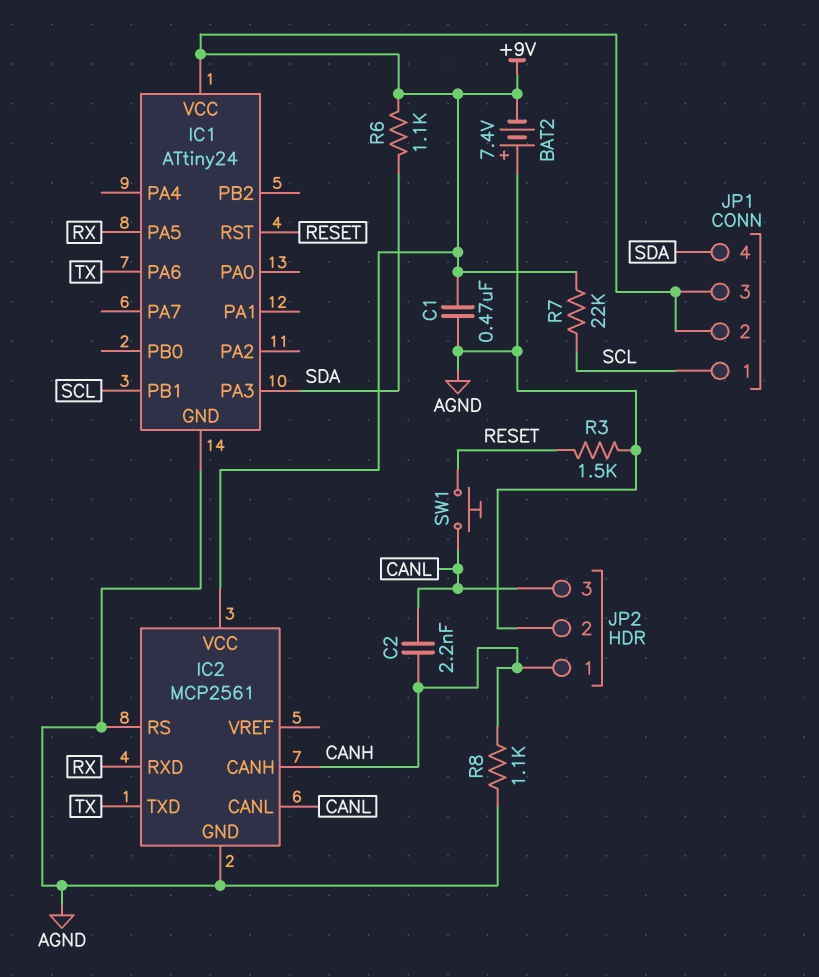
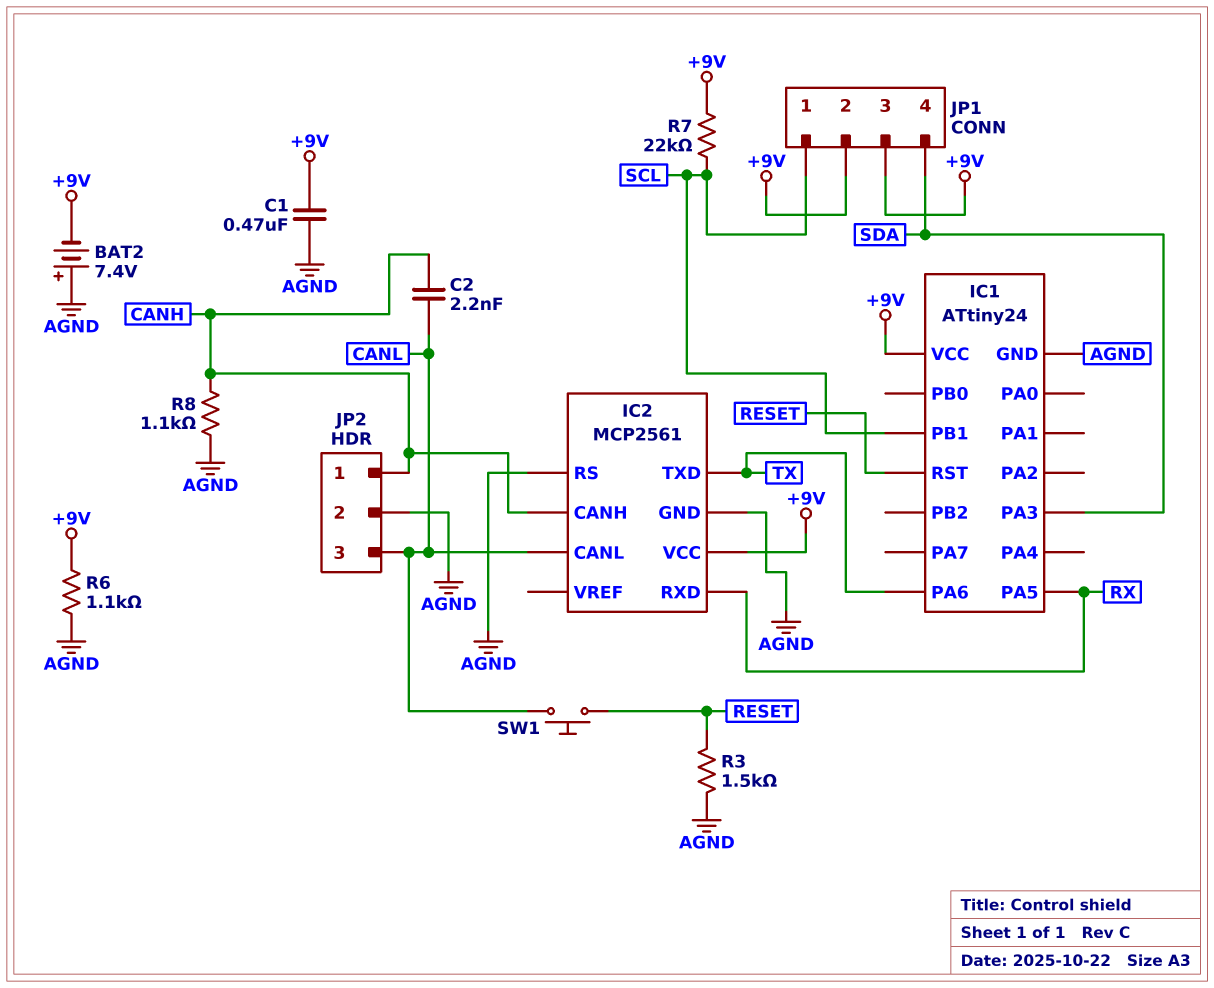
R6: 1.1k (+9V, SDA) -> 1.1k (+9V, AGND)

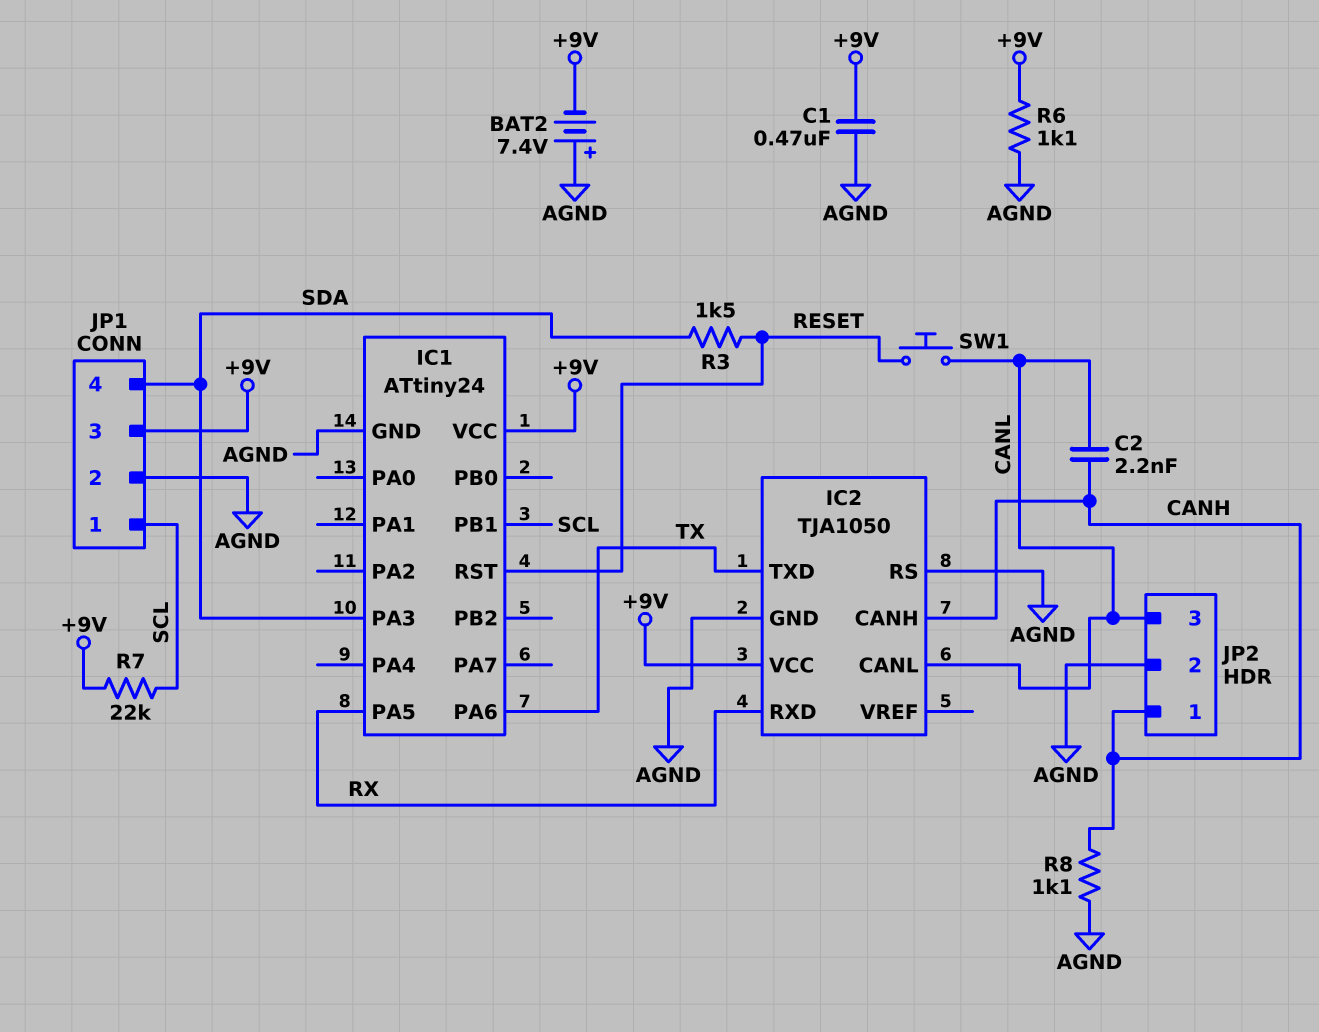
IC2: MCP2561 -> TJA1050
JP1 pin 2: +9V -> AGND
R3: 1.5k (AGND, RESET) -> 1.5k (RESET, SDA)

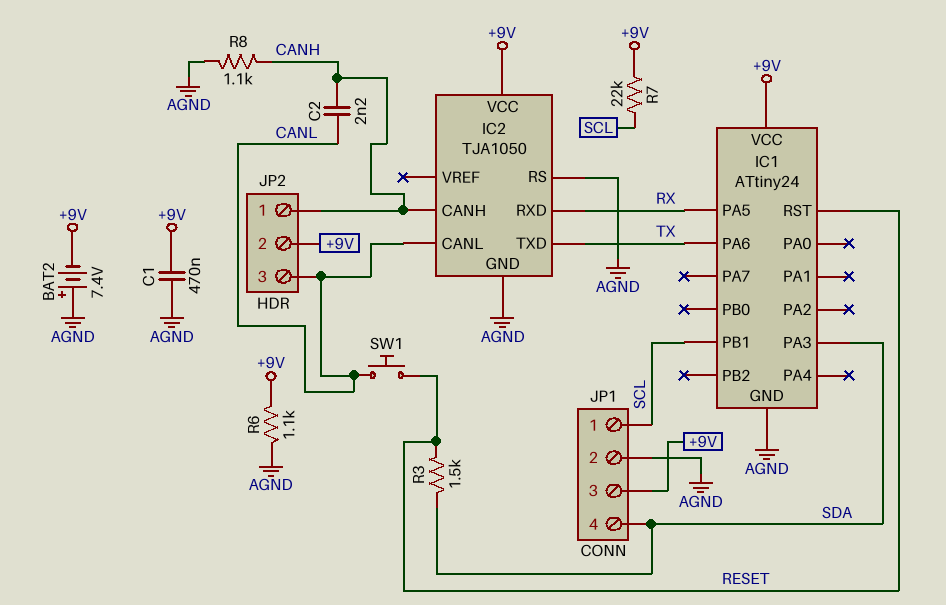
JP2 pin 2: AGND -> +9V

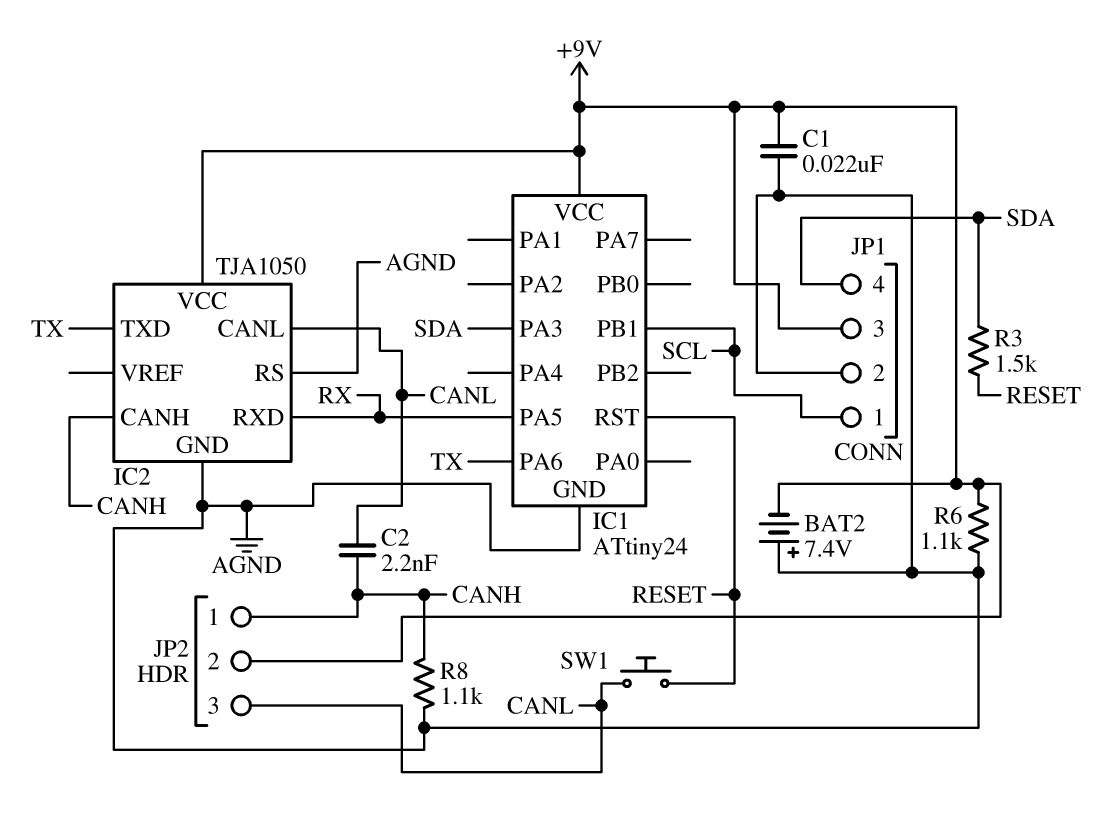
C1: 470nF (+9V, AGND) -> 22nF (+9V, AGND)
R7: 22k (+9V, SCL) -> none

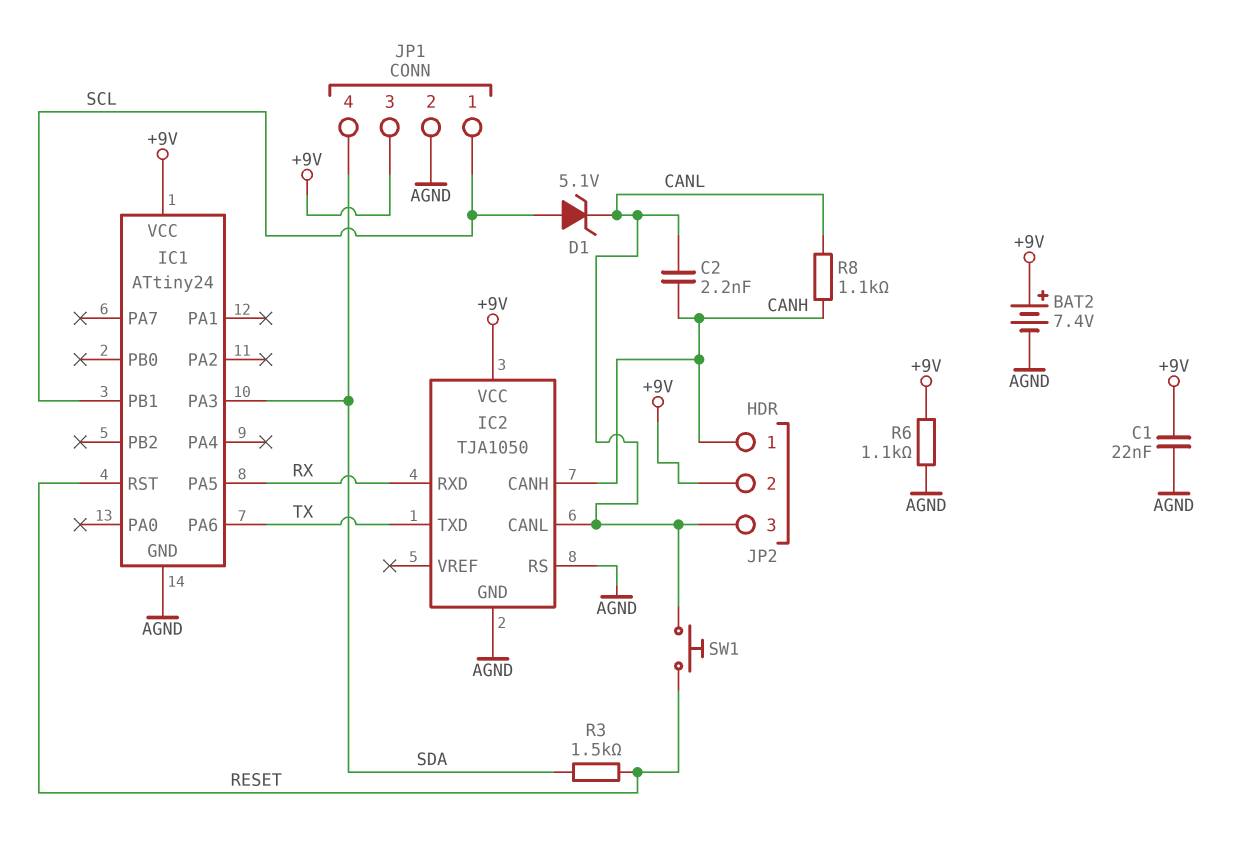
BAT2: 7.4V (plus AGND, minus +9V) -> 7.4V (plus +9V, minus AGND)
D1: none -> zener 5.1V (A SCL, K CANL)
R8: 1.1k (AGND, CANH) -> 1.1k (CANH, CANL)

